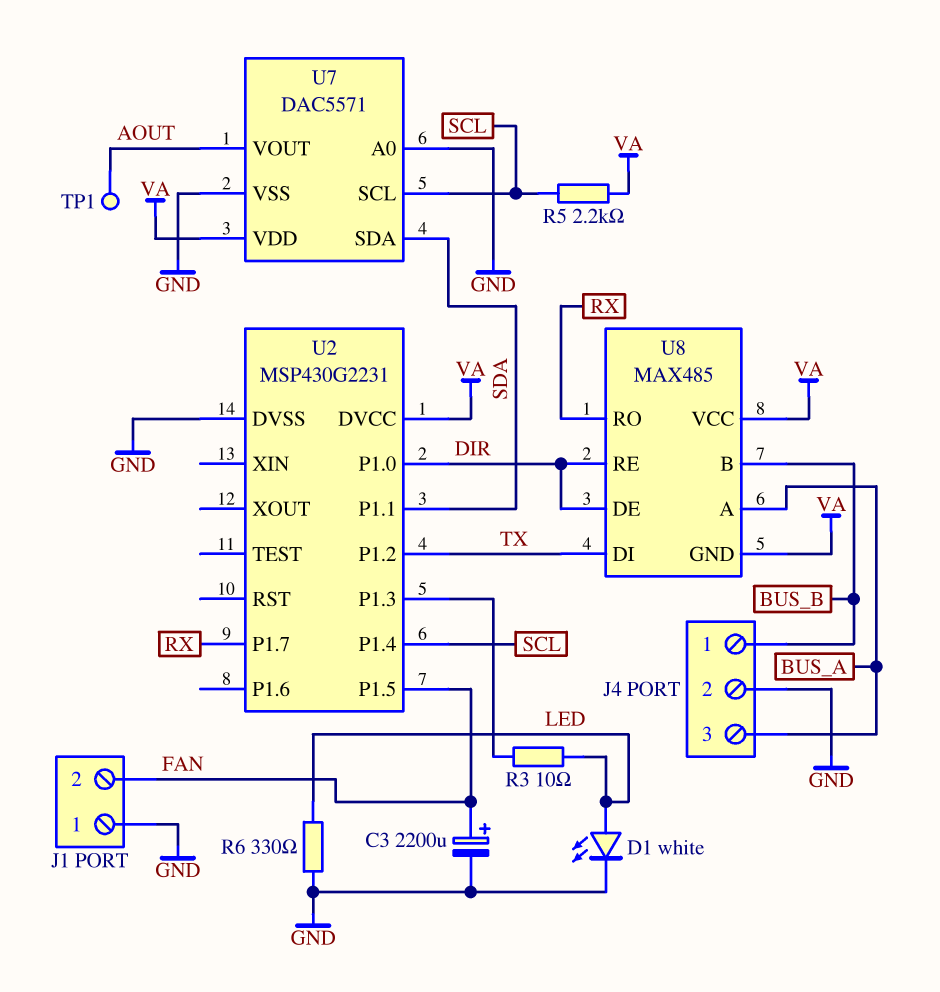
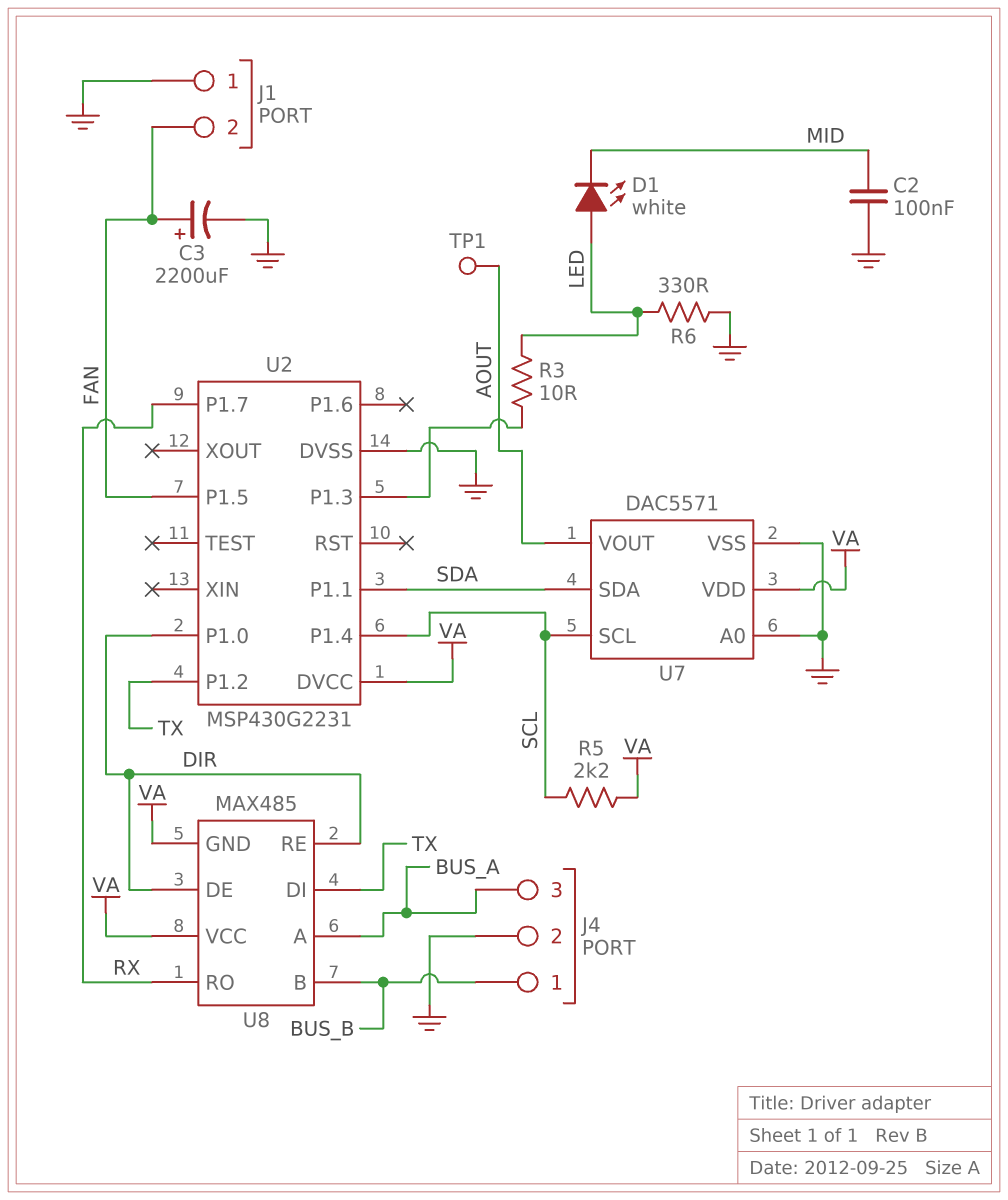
C2: none -> 100nF (GND, MID)
D1: LED white (A LED, K GND) -> LED white (A LED, K MID)

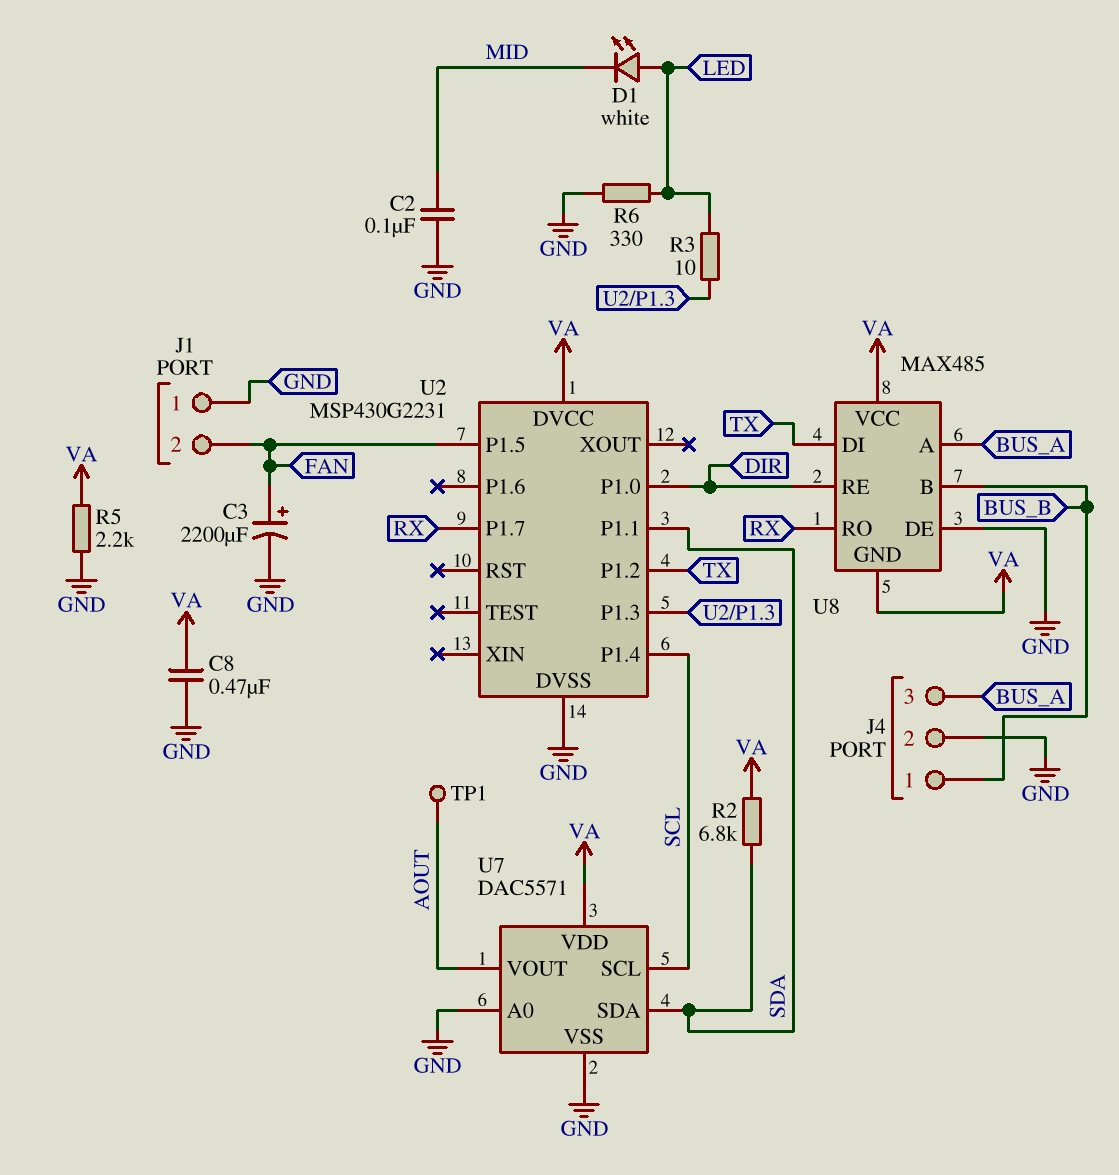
C8: none -> 470nF (GND, VA)
R2: none -> 6.8k (SDA, VA)
R5: 2.2k (SCL, VA) -> 2.2k (GND, VA)
U8 pin DE: DIR -> GND

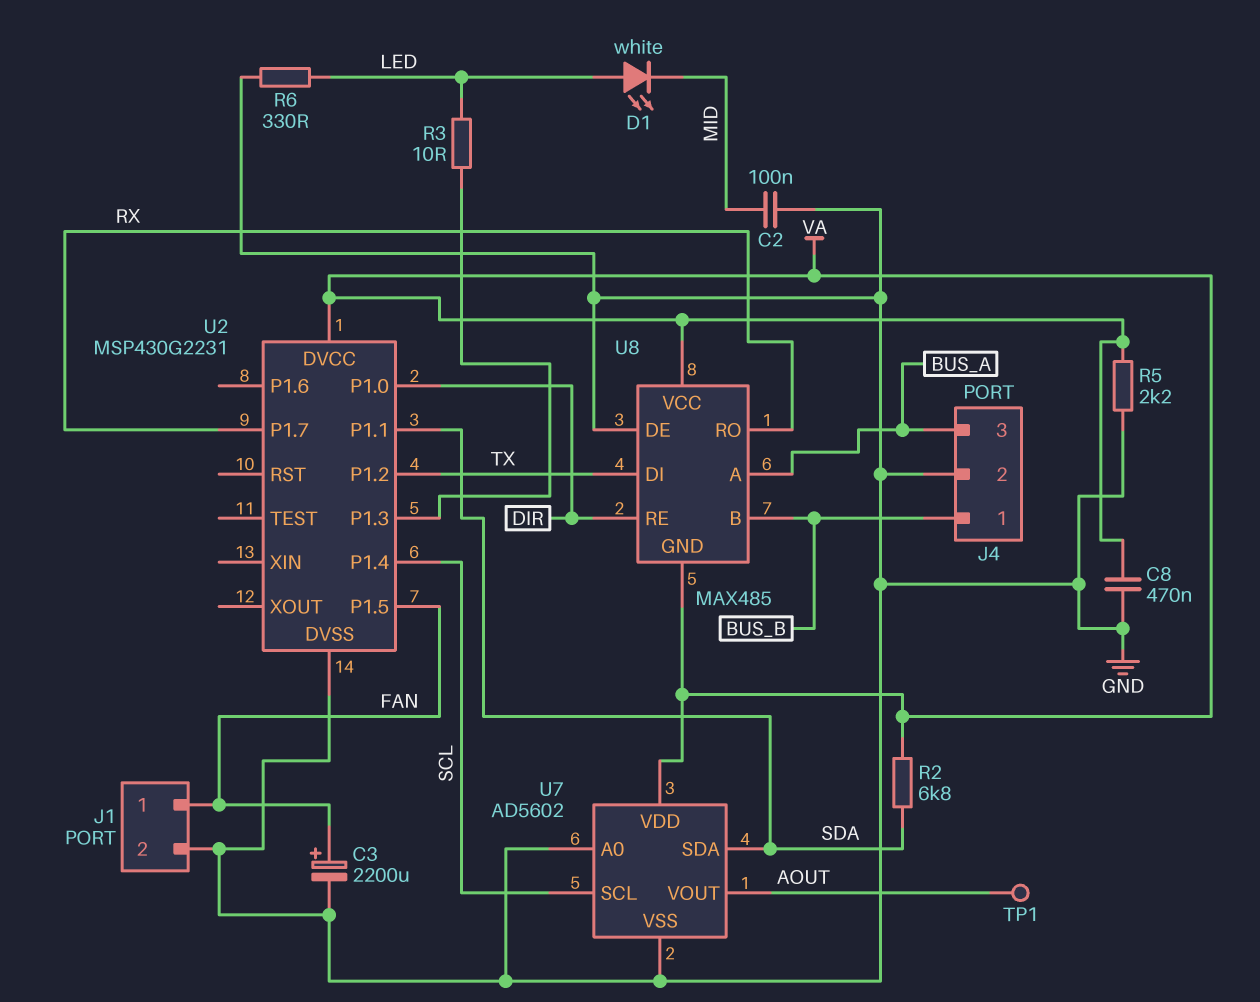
J1 pin 1: GND -> FAN
J1 pin 2: FAN -> GND
U7: DAC5571 -> AD5602

